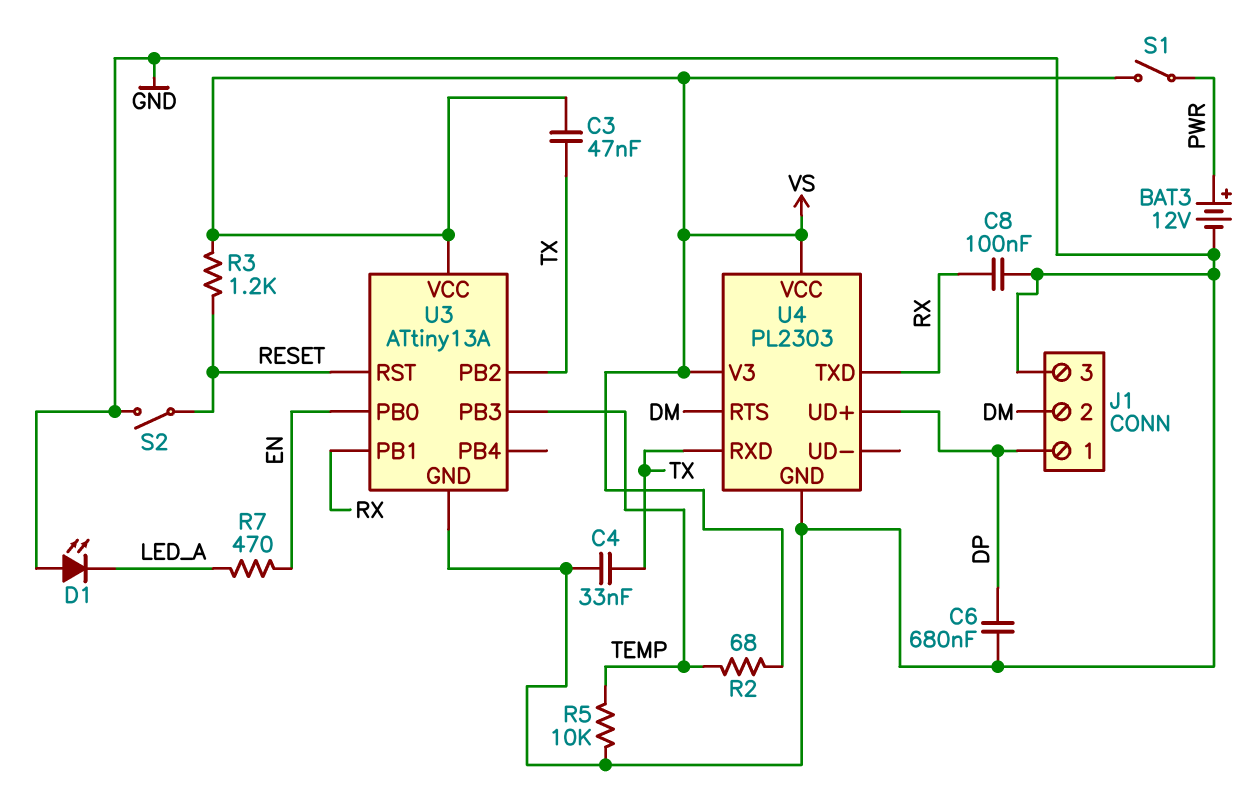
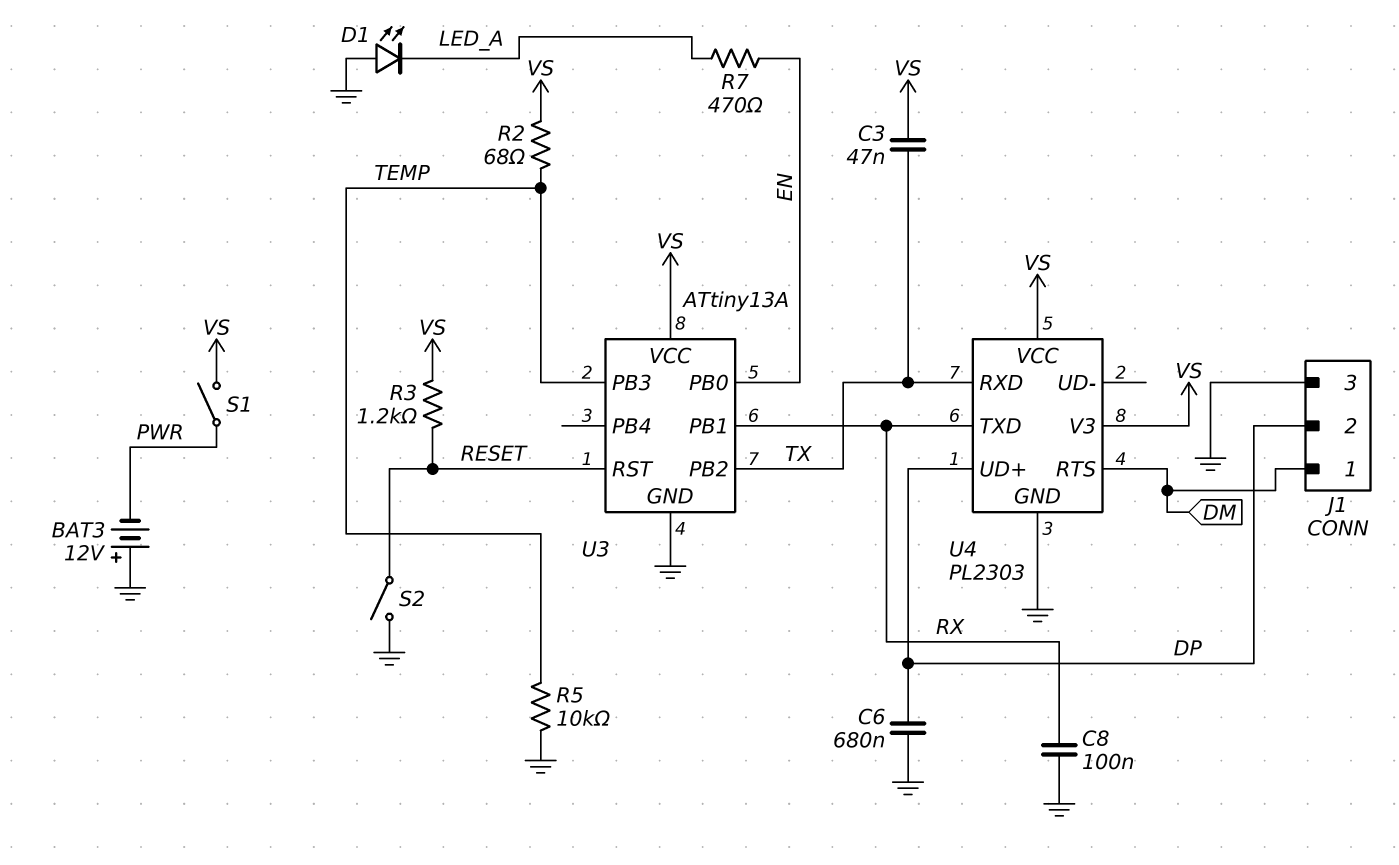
BAT3: 12V (plus PWR, minus GND) -> 12V (plus GND, minus PWR)
C4: 33nF (GND, TX) -> none
J1 pin 1: DP -> DM
J1 pin 2: DM -> DP

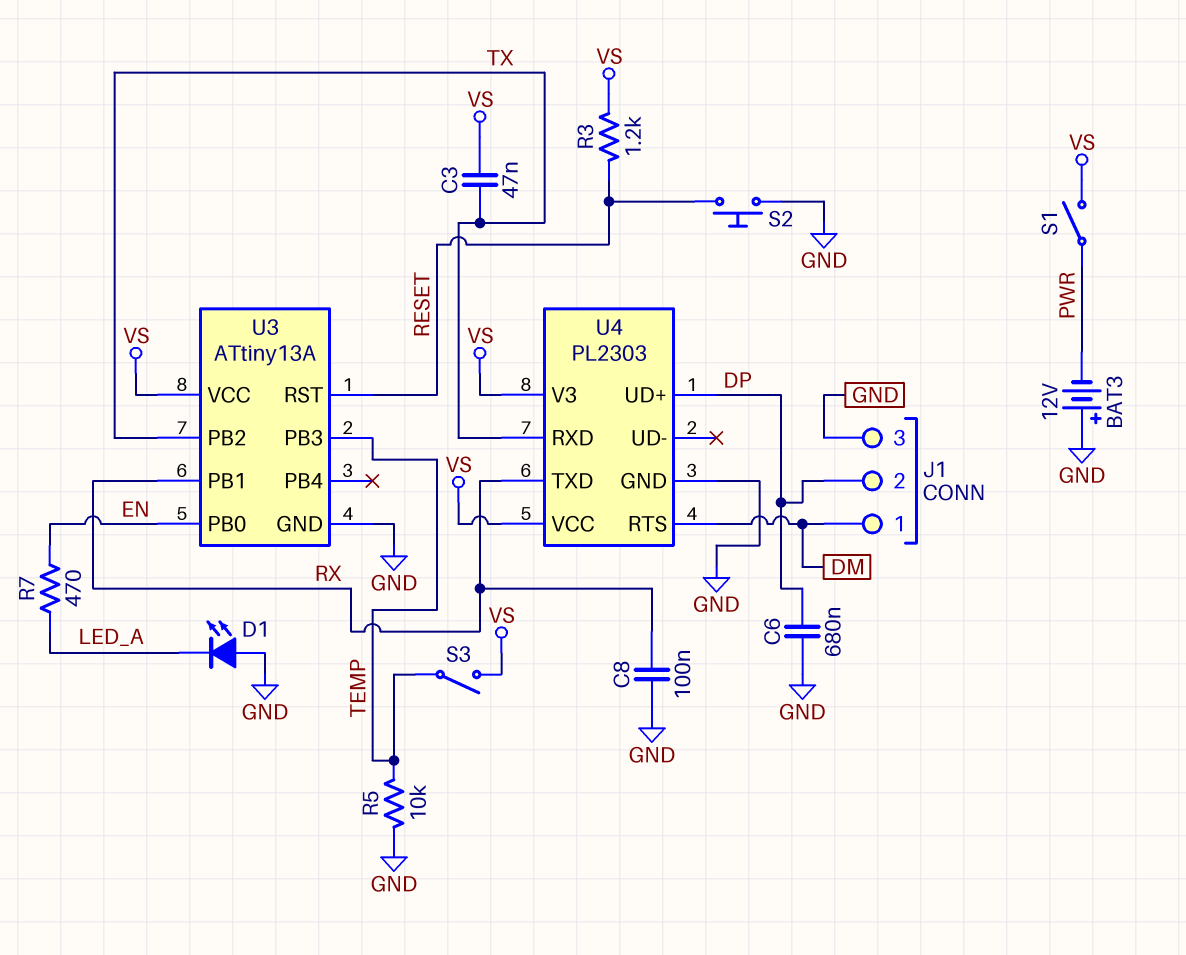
R2: 68 (TEMP, VS) -> none
S2: switch (GND, RESET) -> button (GND, RESET)
S3: none -> switch (TEMP, VS)

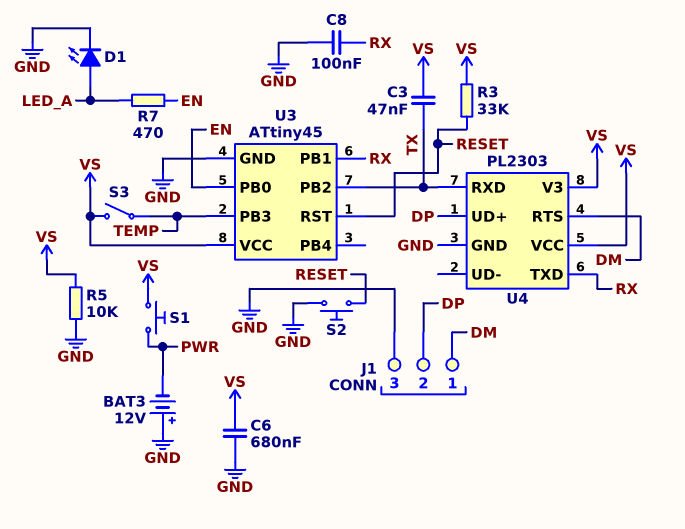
C6: 680nF (DP, GND) -> 680nF (GND, VS)
D1: LED (A GND, K LED_A) -> LED (A LED_A, K GND)
R3: 1.2k (RESET, VS) -> 33k (RESET, VS)
R5: 10k (GND, TEMP) -> 10k (GND, VS)
S1: switch (PWR, VS) -> button (PWR, VS)
U3: ATtiny13A -> ATtiny45

